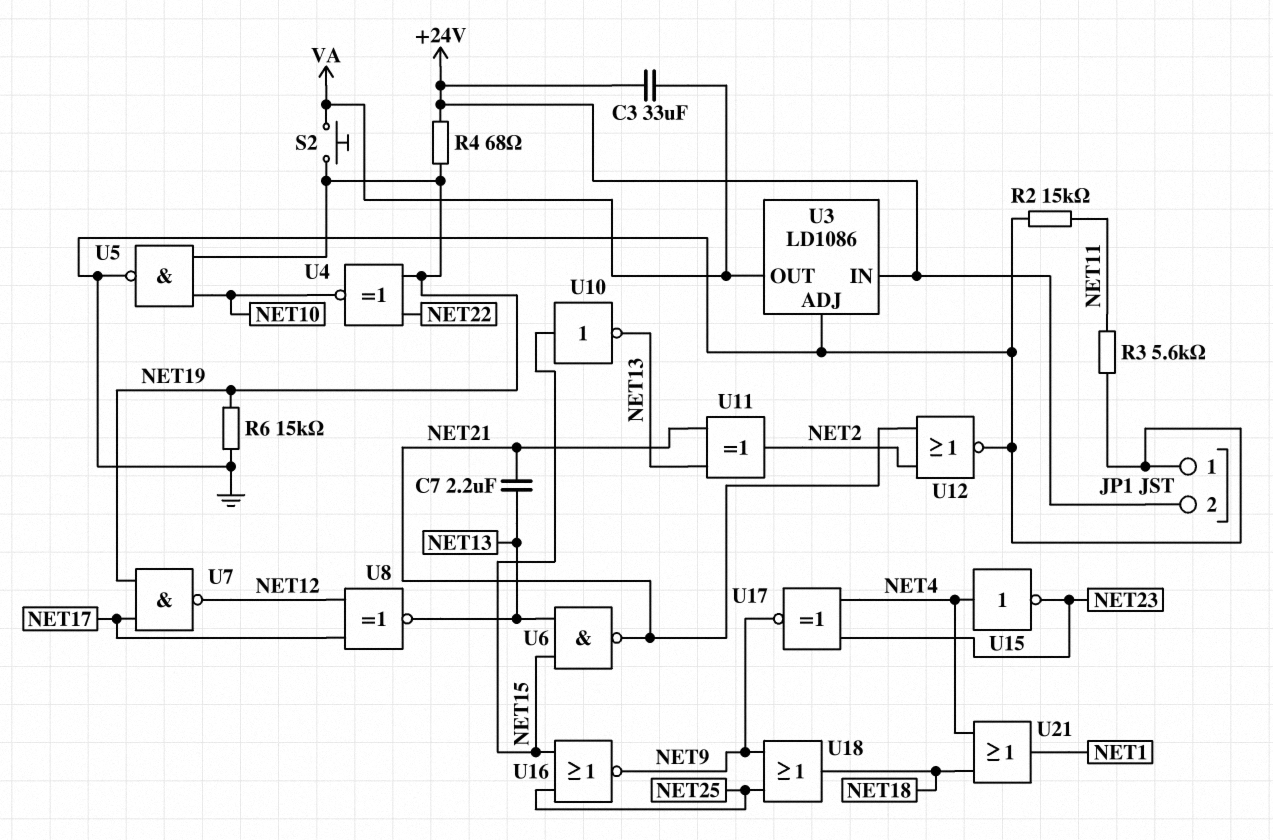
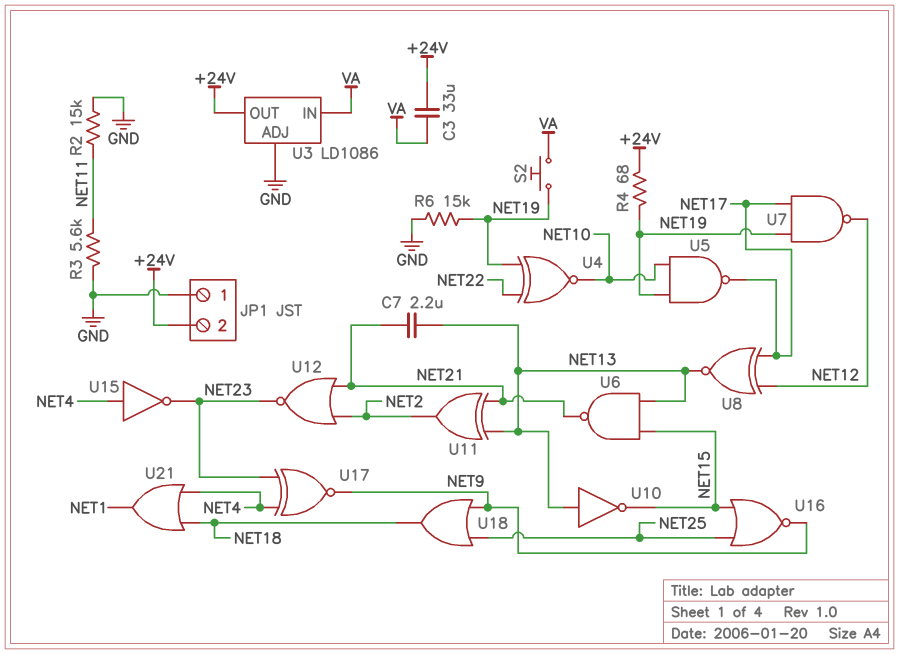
U3 pin IN: +24V -> VA
U3 pin OUT: VA -> +24V
U5: NAND (in NET10, in NET19, out GND) -> NAND (in NET10, in NET19, out NET17)
U10: NOT (in NET15, out NET13) -> NOT (in NET13, out NET15)
U12: NOR (in NET2, in NET21, out GND) -> NOR (in NET2, in NET21, out NET23)

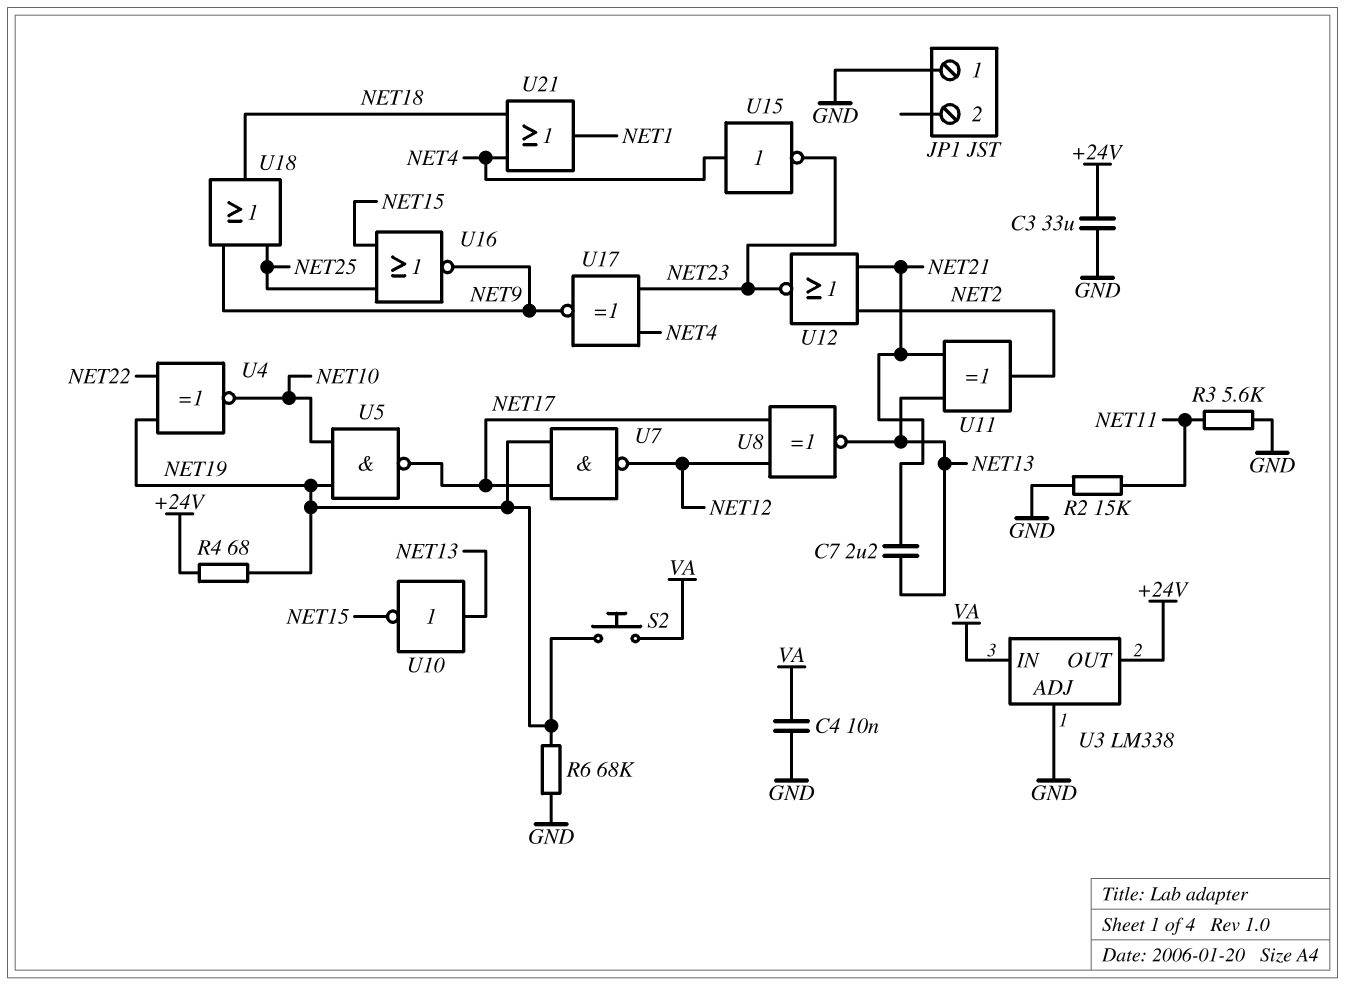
C3: 33uF (+24V, VA) -> 33uF (+24V, GND)
C4: none -> 10nF (GND, VA)
JP1 pin 2: +24V -> none
R6: 15k (GND, NET19) -> 68k (GND, NET19)
U3: LD1086 -> LM338
U6: NAND (in NET13, in NET15, out NET21) -> none

